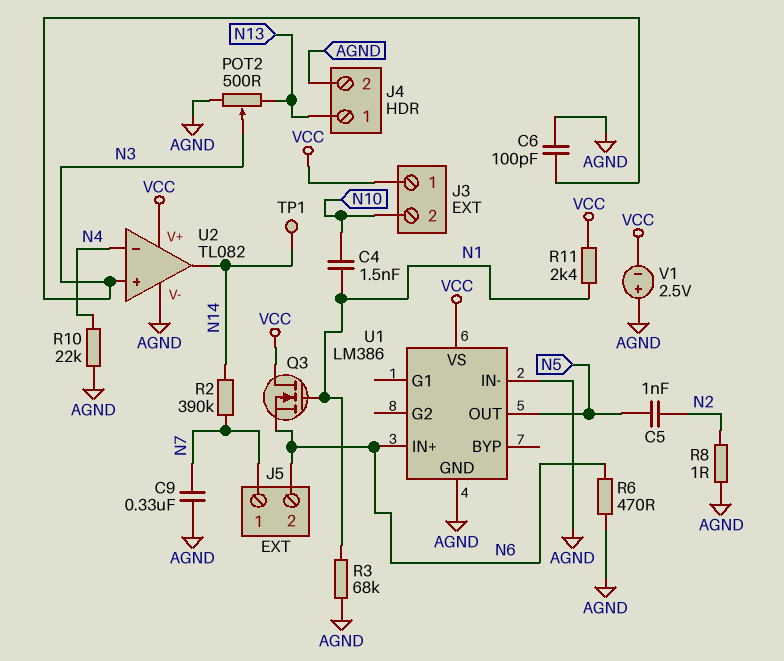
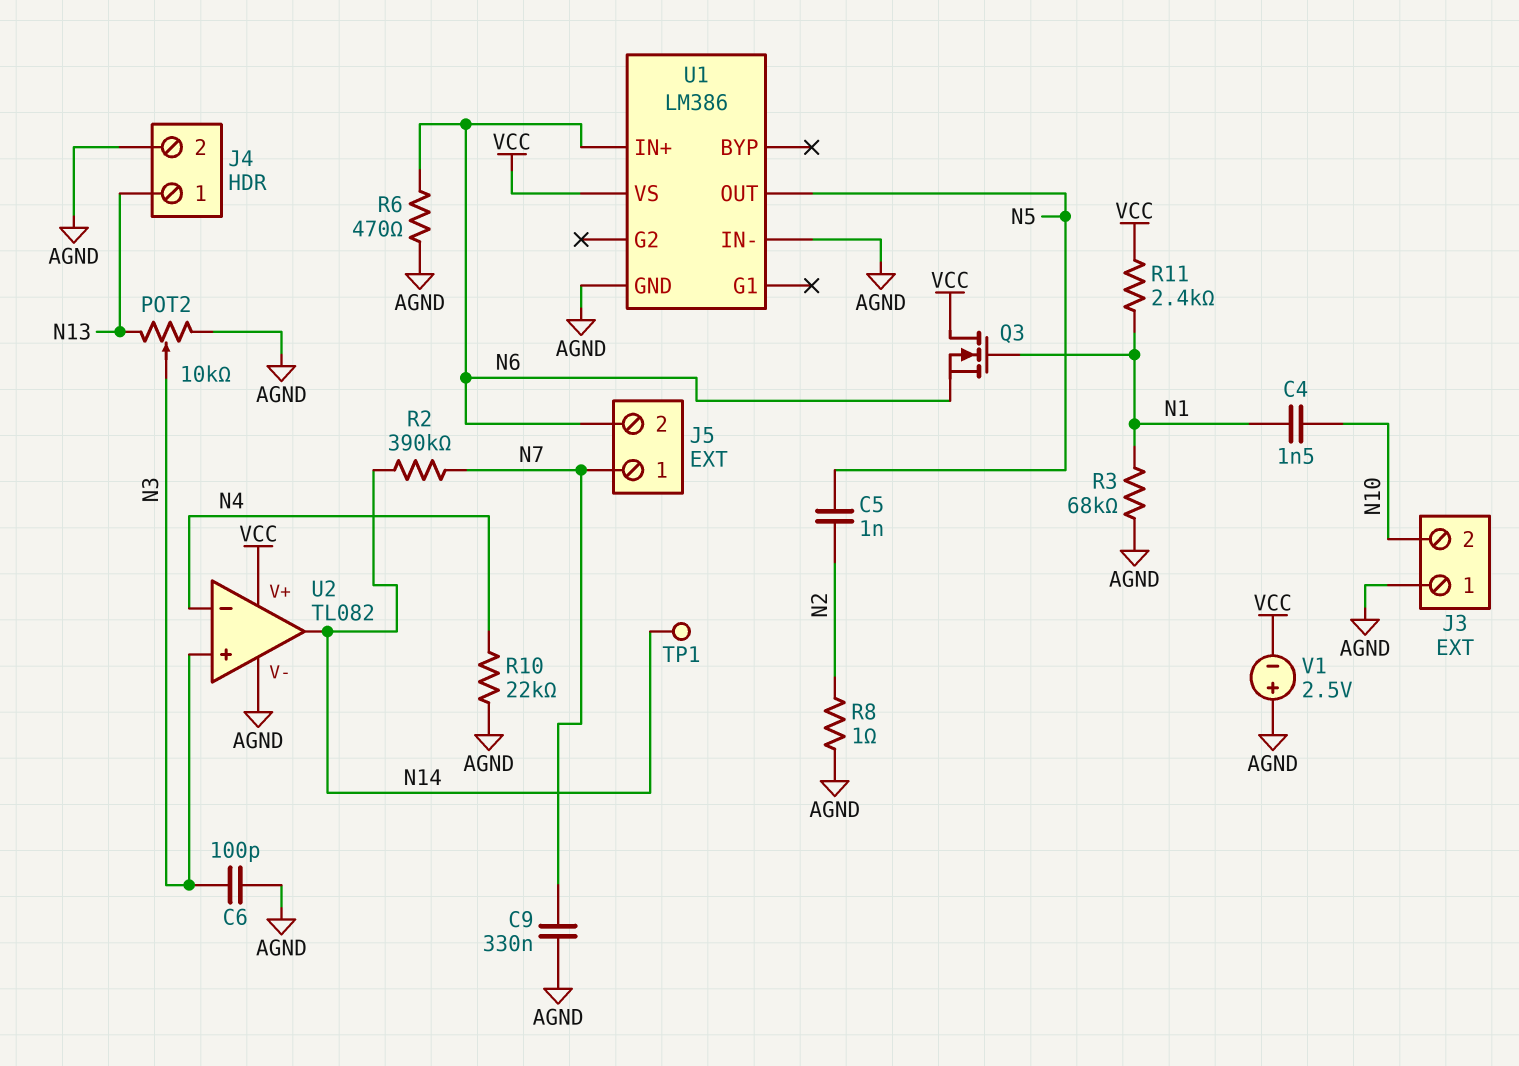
J3 pin 1: VCC -> AGND
POT2: 500 (AGND, N13, wiper N3) -> 10k (AGND, N13, wiper N3)

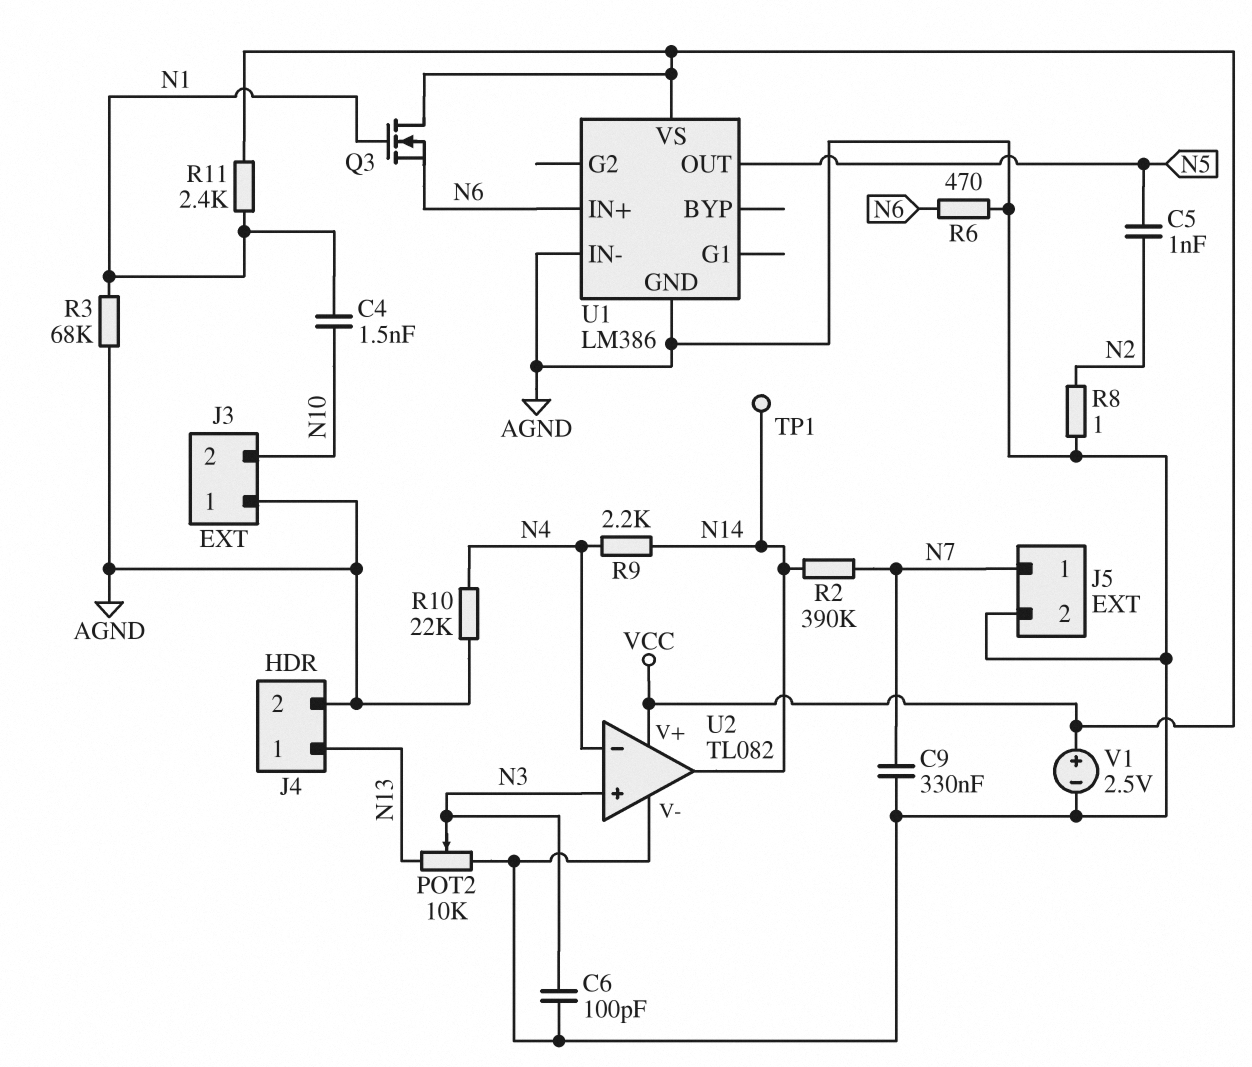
J5 pin 2: N6 -> AGND
R9: none -> 2.2k (N4, N14)
V1: 2.5V (plus AGND, minus VCC) -> 2.5V (plus VCC, minus AGND)

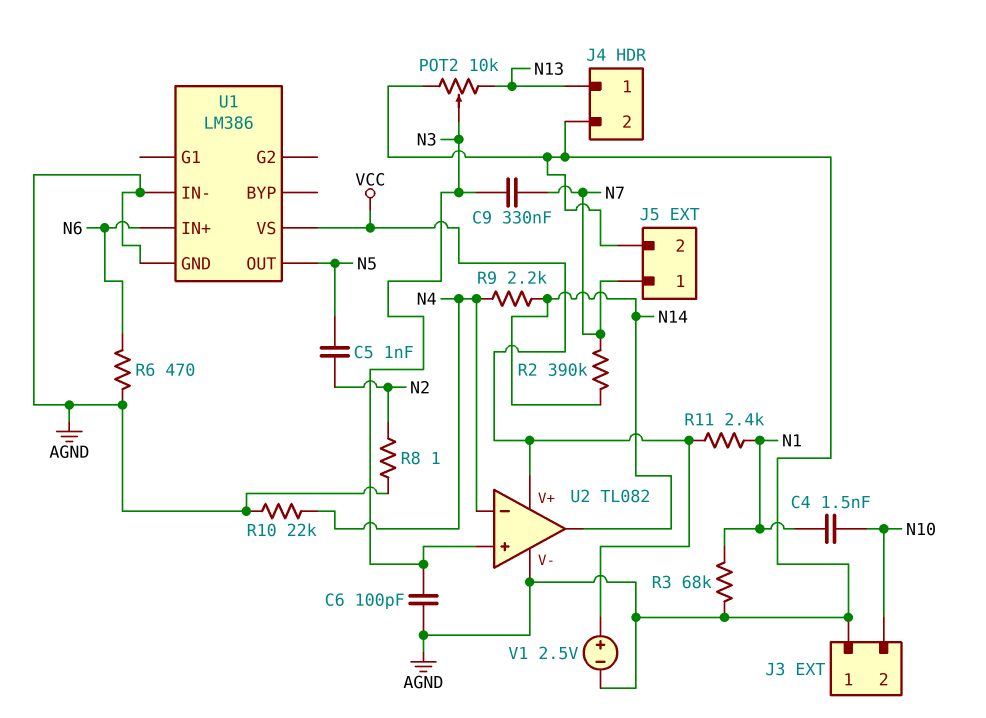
C9: 330nF (AGND, N7) -> 330nF (N3, N7)
Q3: NMOS (G N1, D VCC, S N6) -> none
TP1: test point (N14) -> none

